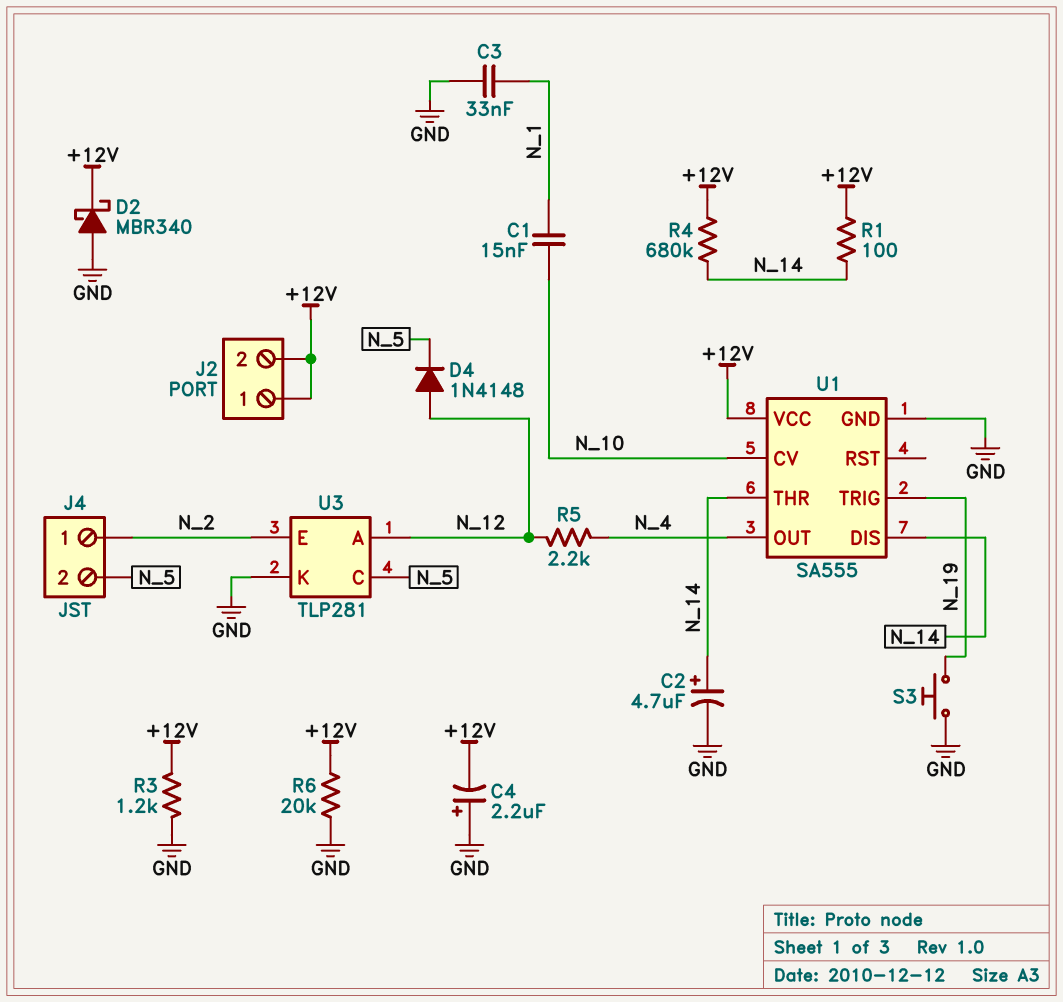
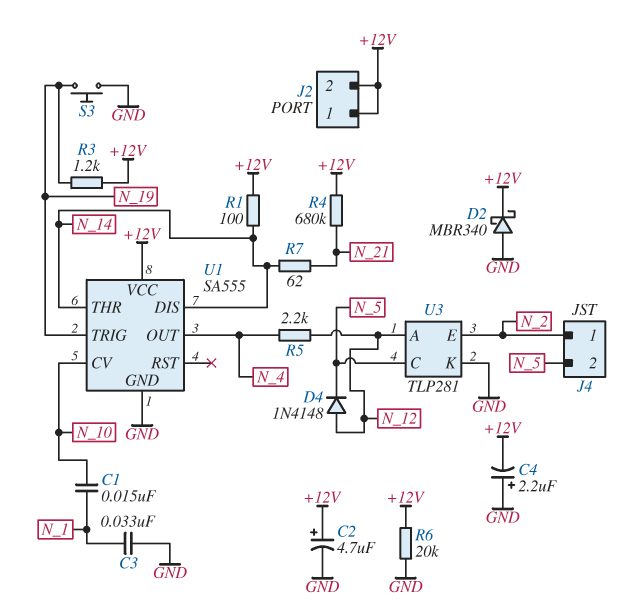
C2: 4.7uF (plus N_14, minus GND) -> 4.7uF (plus +12V, minus GND)
R3: 1.2k (+12V, GND) -> 1.2k (+12V, N_19)
R4: 680k (+12V, N_14) -> 680k (+12V, N_21)
R7: none -> 62 (N_14, N_21)

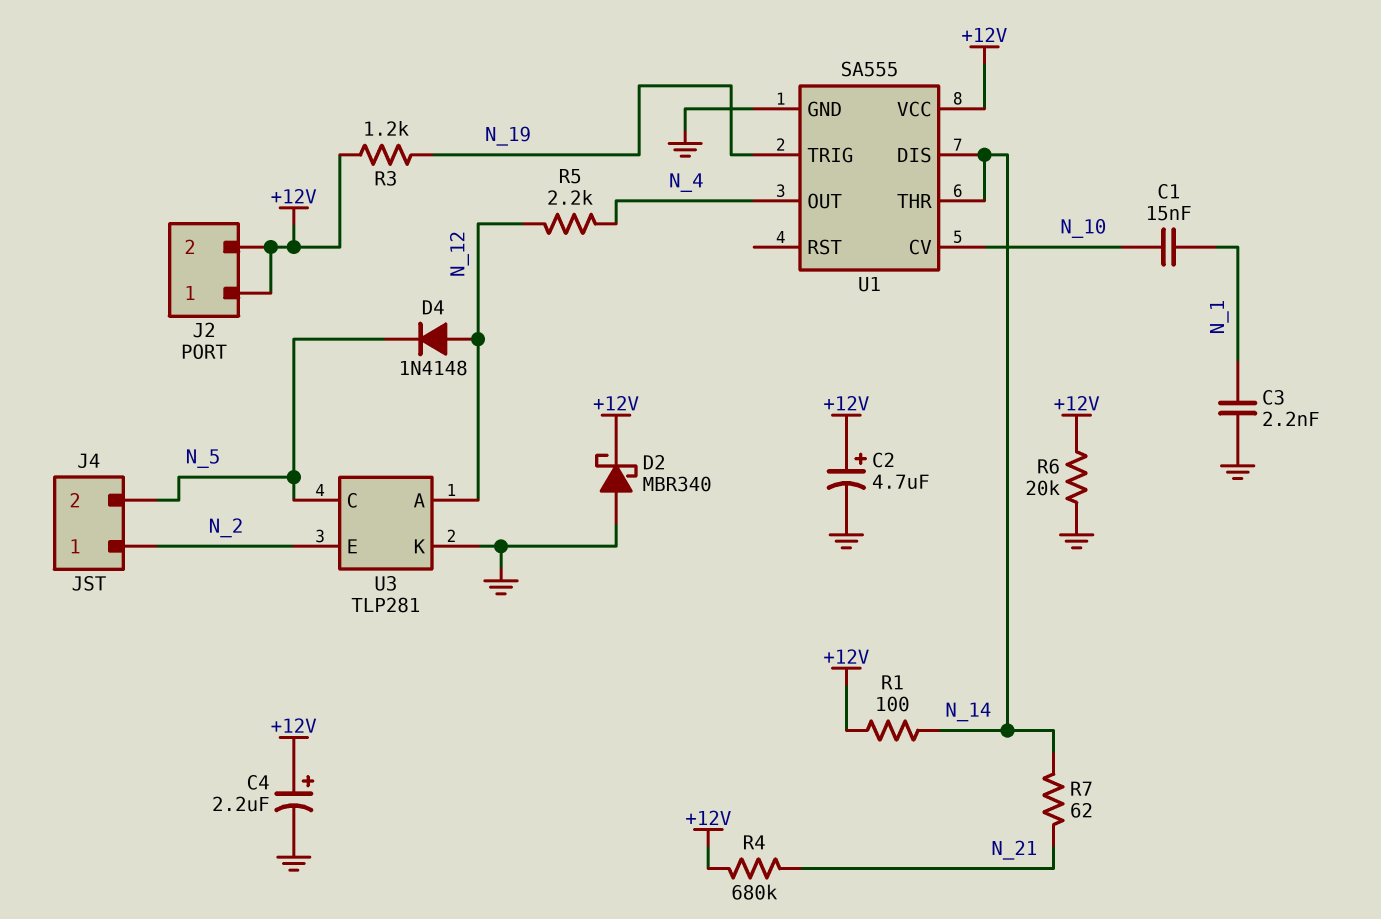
C3: 33nF (GND, N_1) -> 2.2nF (GND, N_1)
C4: 2.2uF (plus GND, minus +12V) -> 2.2uF (plus +12V, minus GND)
S3: button (GND, N_19) -> none

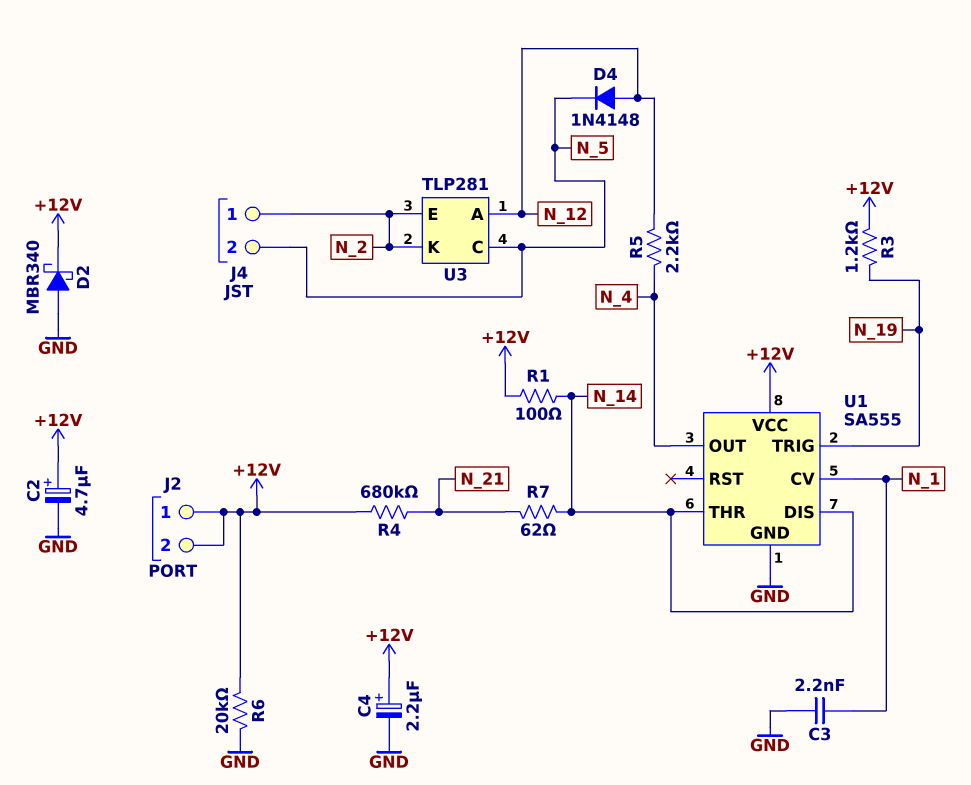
C1: 15nF (N_1, N_10) -> none
U1 pin CV: N_10 -> N_1
U3 pin K: GND -> N_2

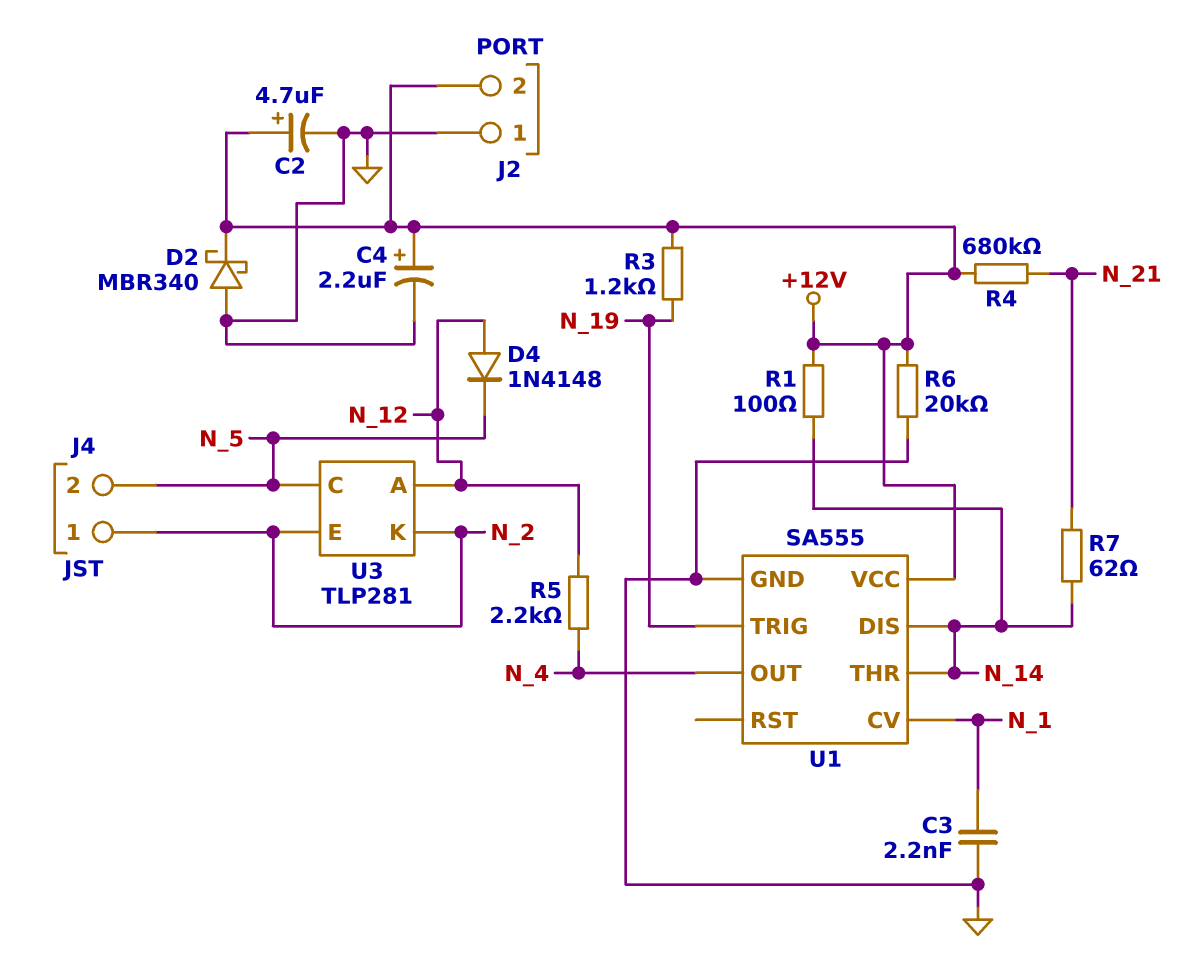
J2 pin 1: +12V -> GND

